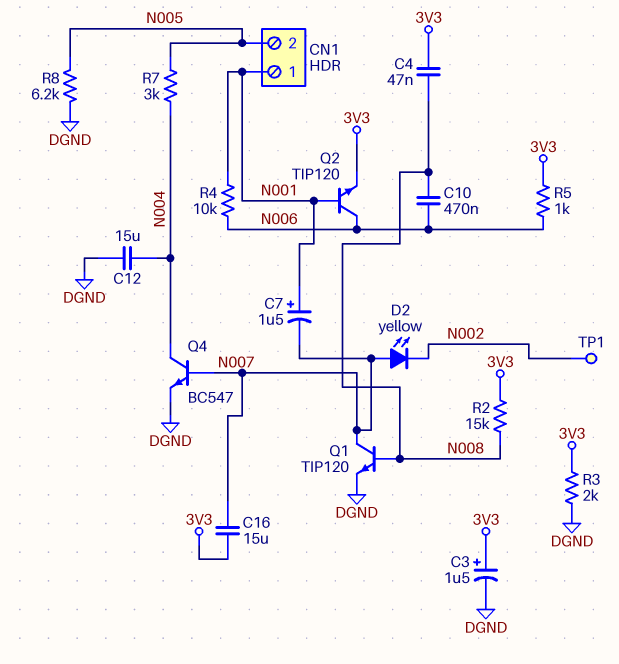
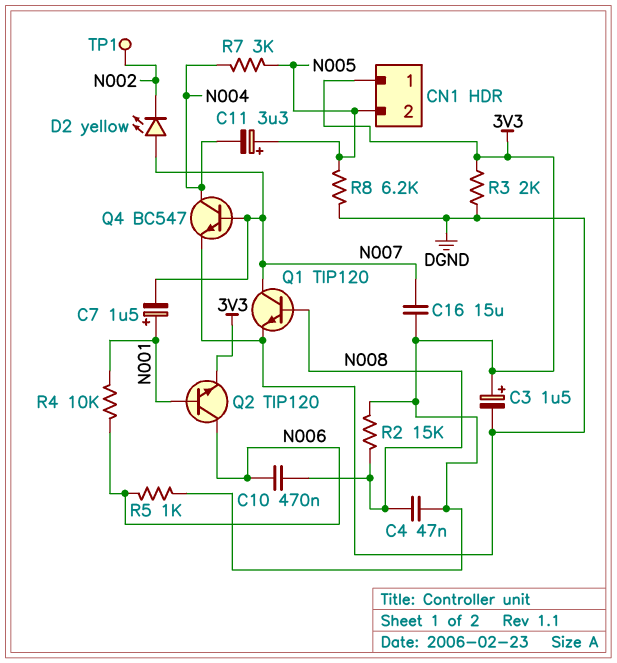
C11: none -> 3.3uF (plus N005, minus N004)
C12: 15uF (DGND, N004) -> none
CN1 pin 1: N001 -> 3V3

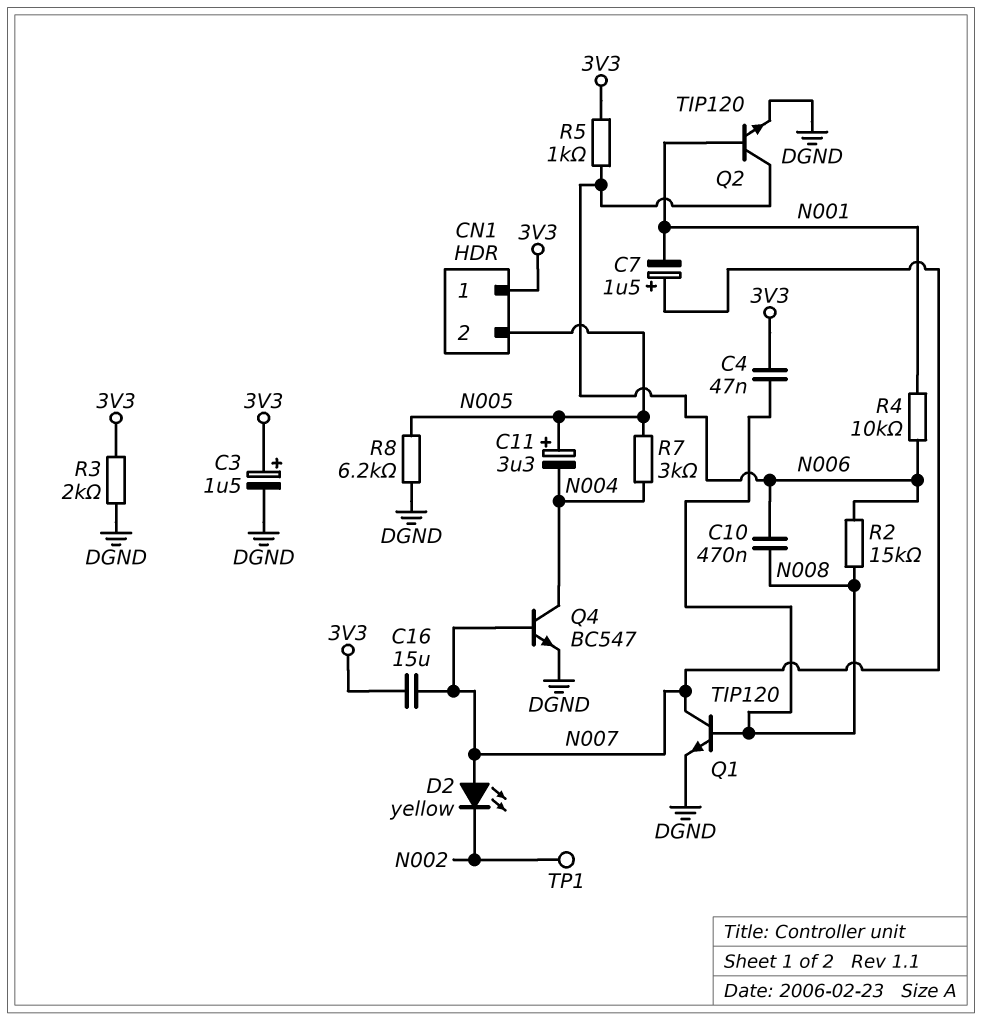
C7: 1.5uF (plus N001, minus N007) -> 1.5uF (plus N007, minus N001)
Q2: NPN TIP120 (B N001, C N006, E 3V3) -> NPN TIP120 (B N001, C N006, E DGND)
R2: 15k (3V3, N008) -> 15k (N006, N008)

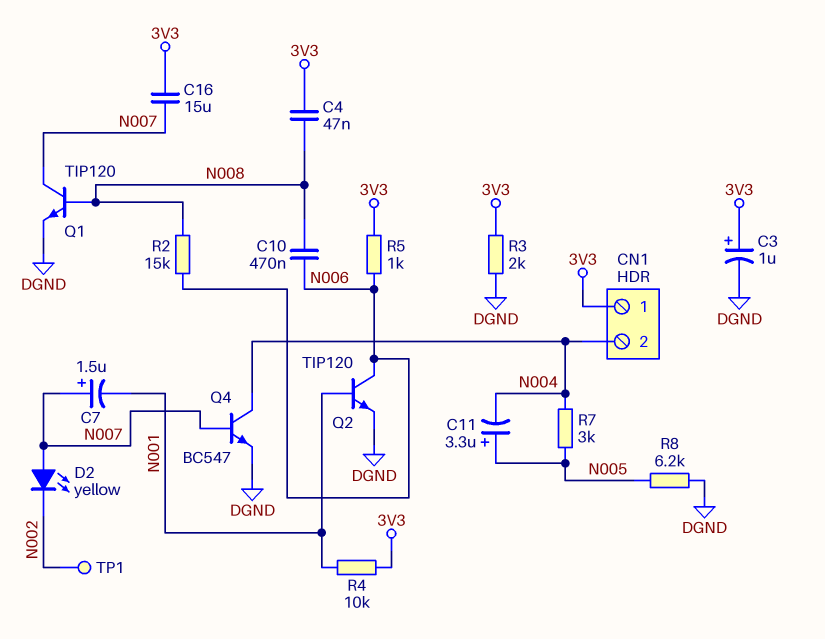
C3: 1.5uF (plus 3V3, minus DGND) -> 1uF (plus 3V3, minus DGND)
CN1 pin 2: N005 -> N004
R4: 10k (N001, N006) -> 10k (3V3, N001)

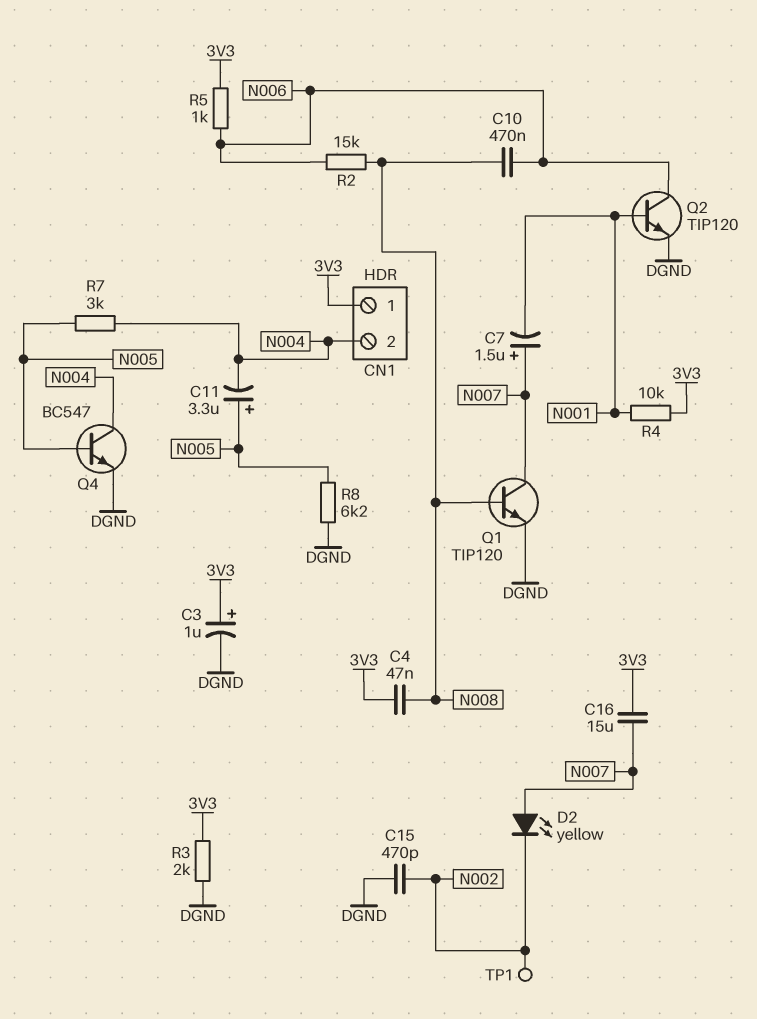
C15: none -> 470pF (DGND, N002)
Q4: NPN BC547 (B N007, C N004, E DGND) -> NPN BC547 (B N005, C N004, E DGND)

